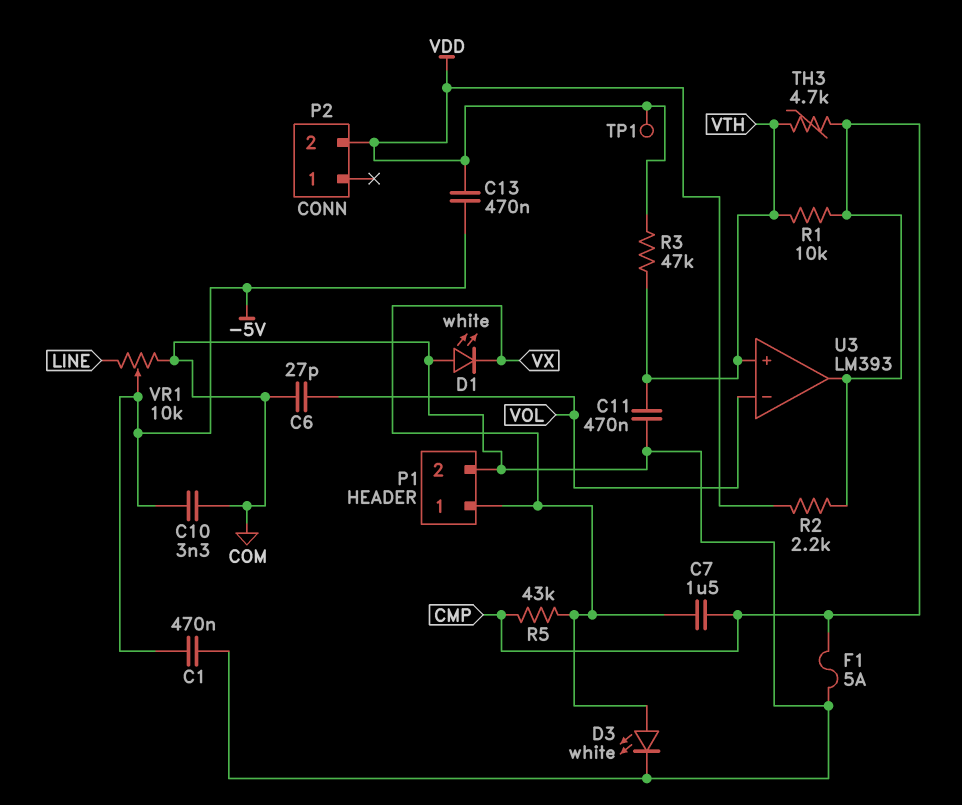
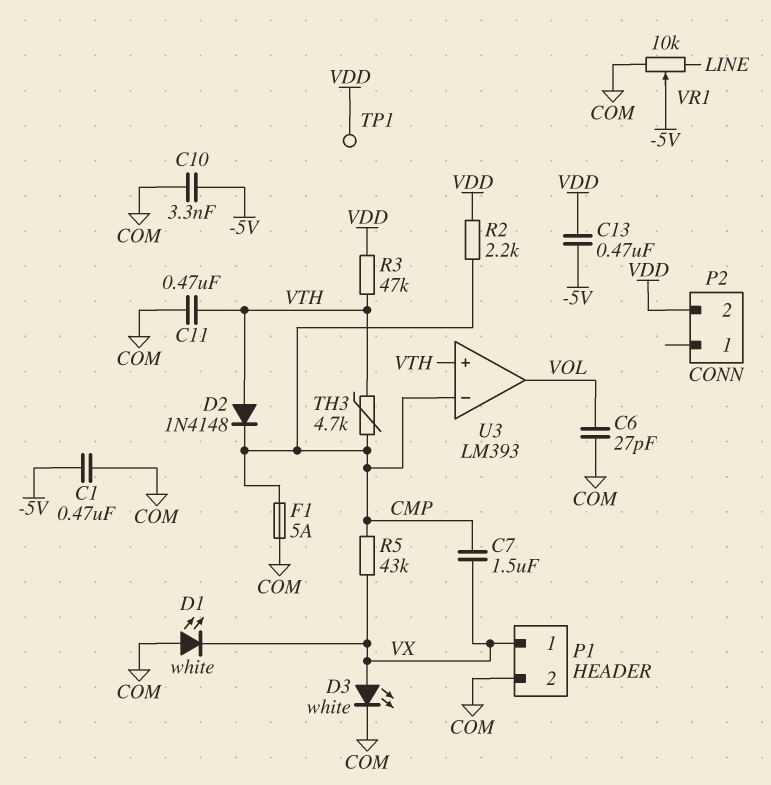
D2: none -> diode 1N4148 (A VTH, K CMP)
R1: 10k (CMP, VTH) -> none
U3 pin in-: VOL -> CMP
U3 pin out: CMP -> VOL

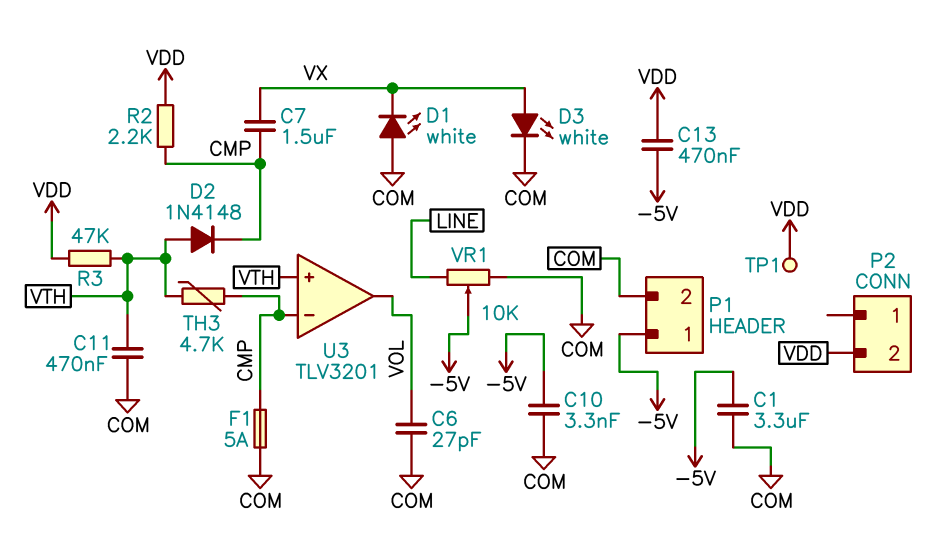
C1: 470nF (-5V, COM) -> 3.3uF (-5V, COM)
P1 pin 1: VX -> -5V
R5: 43k (CMP, VX) -> none
U3: LM393 -> TLV3201

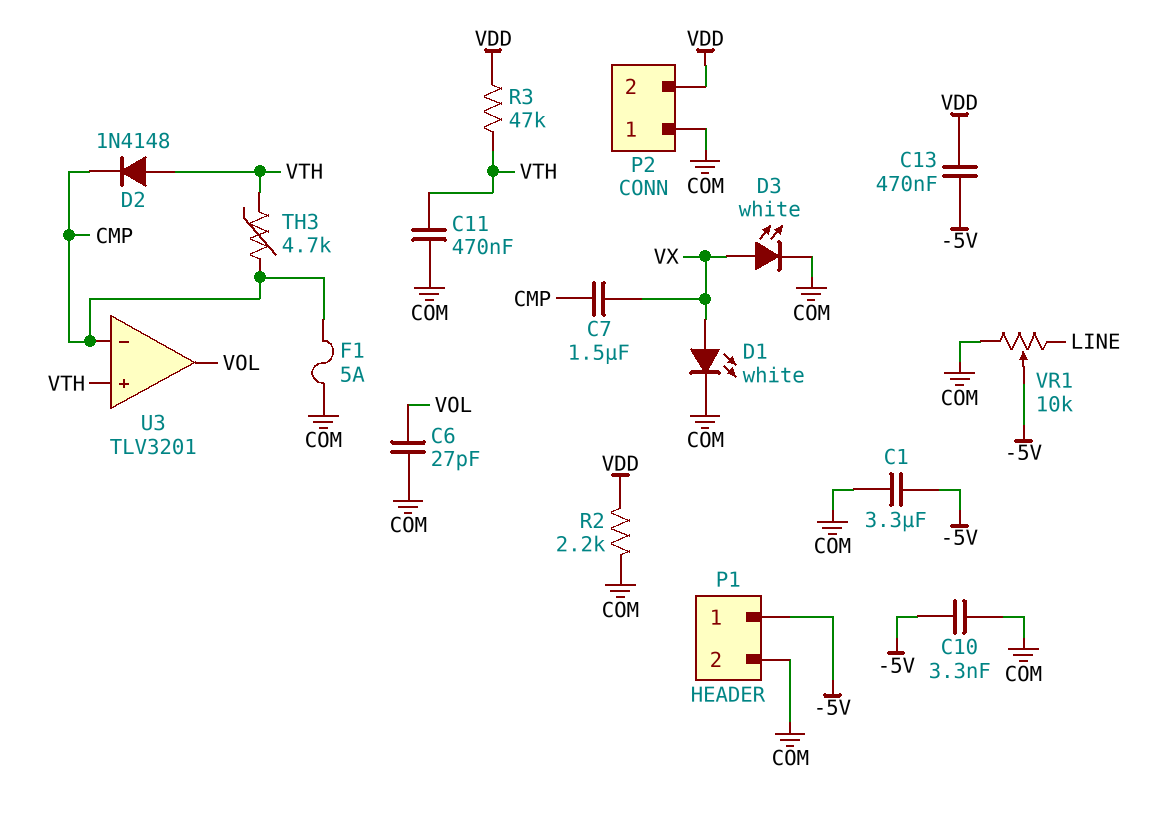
D1: LED white (A COM, K VX) -> LED white (A VX, K COM)
P2 pin 1: none -> COM
R2: 2.2k (CMP, VDD) -> 2.2k (COM, VDD)
TP1: test point (VDD) -> none

